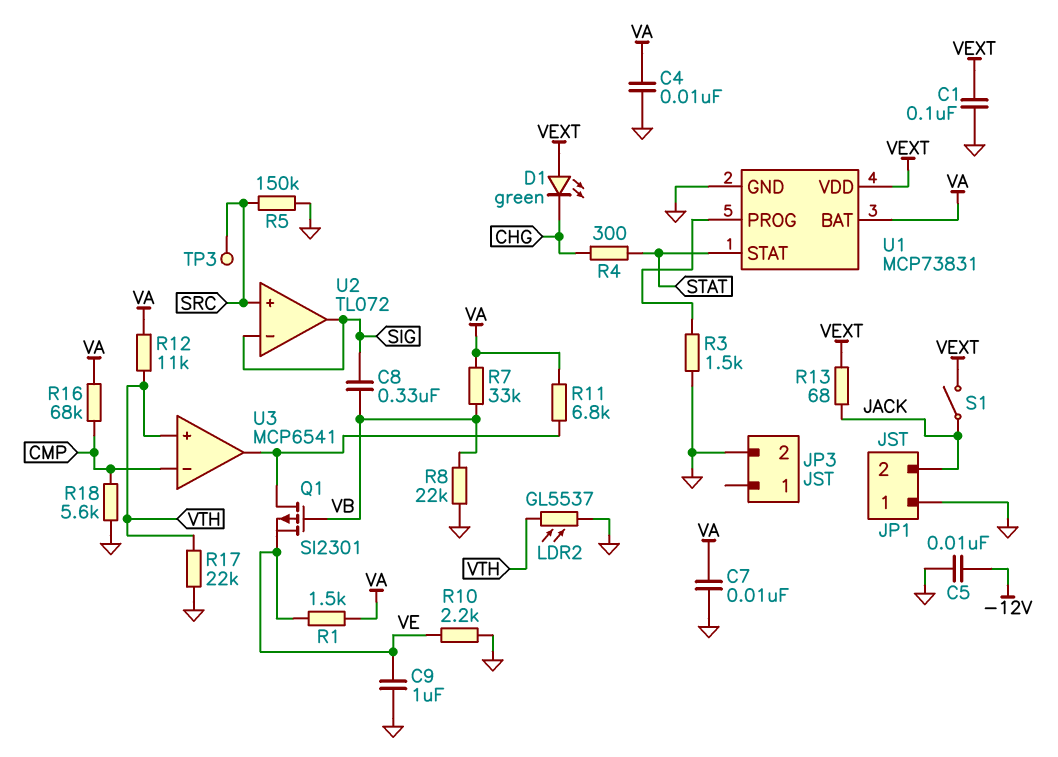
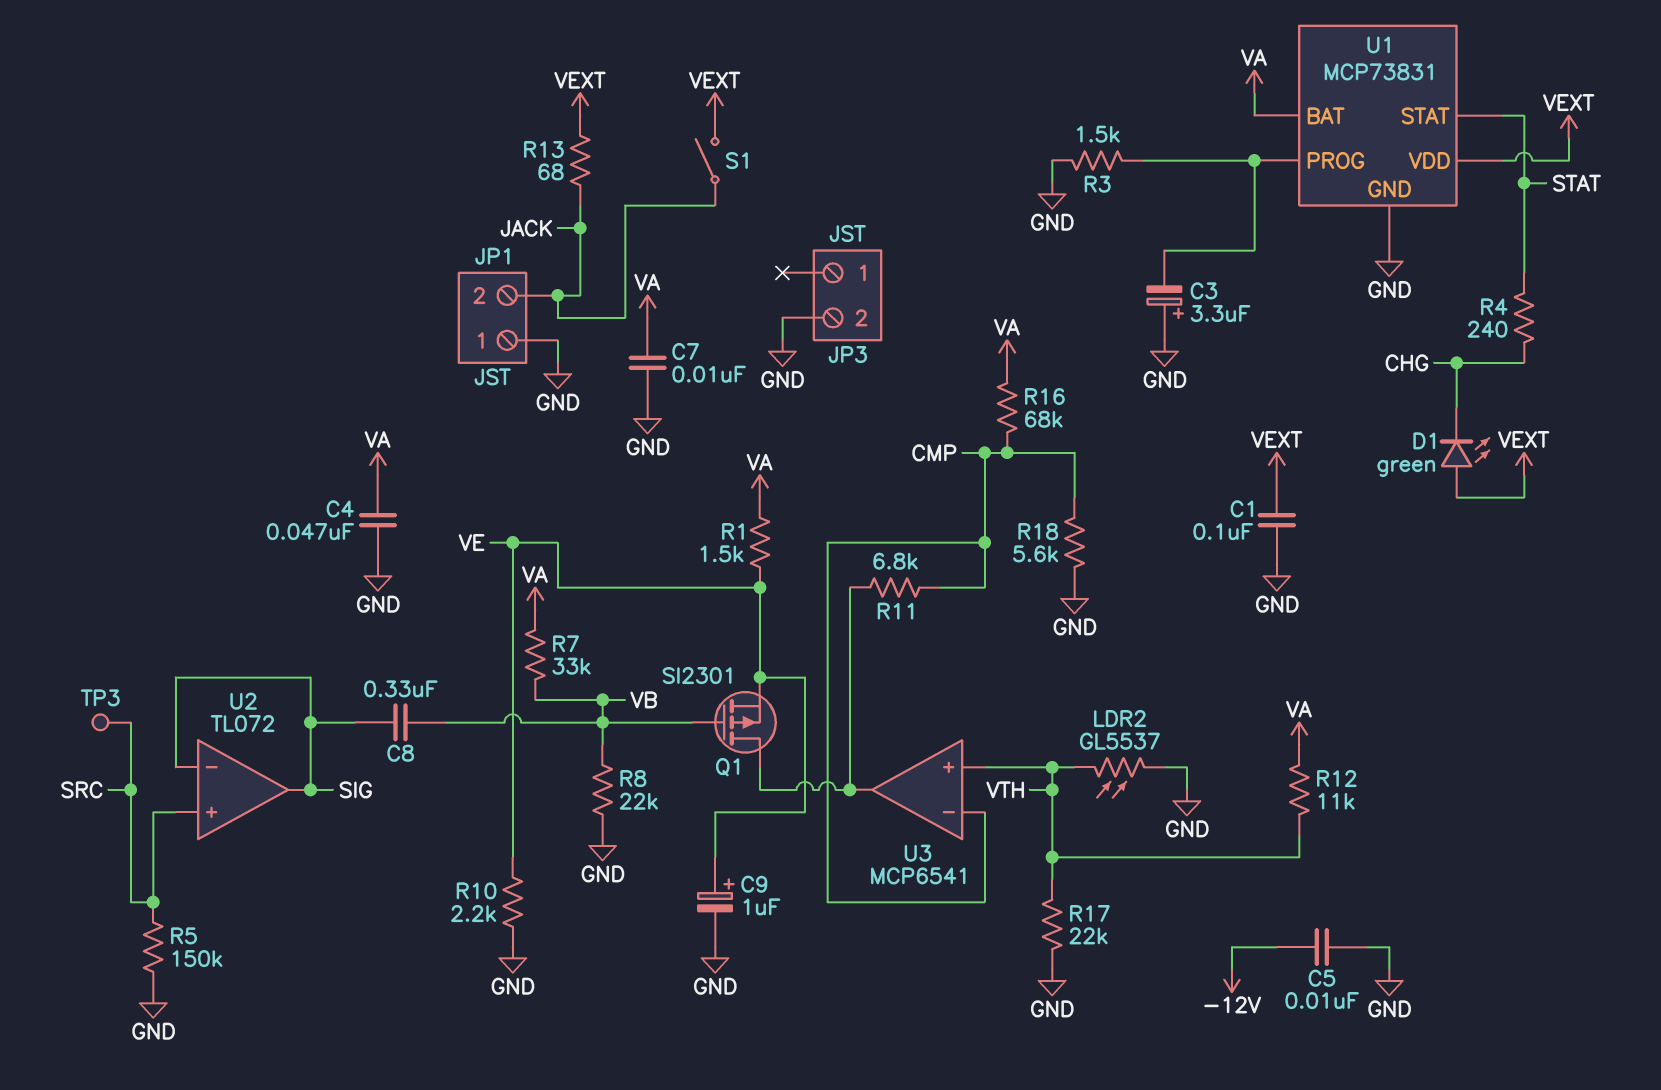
C3: none -> 3.3uF (plus GND, minus U1/PROG)
C4: 10nF (GND, VA) -> 47nF (GND, VA)
C9: 1uF (GND, VE) -> 1uF (plus VE, minus GND)
R4: 300 (CHG, STAT) -> 240 (CHG, STAT)
R11: 6.8k (U3/out, VA) -> 6.8k (CMP, U3/out)

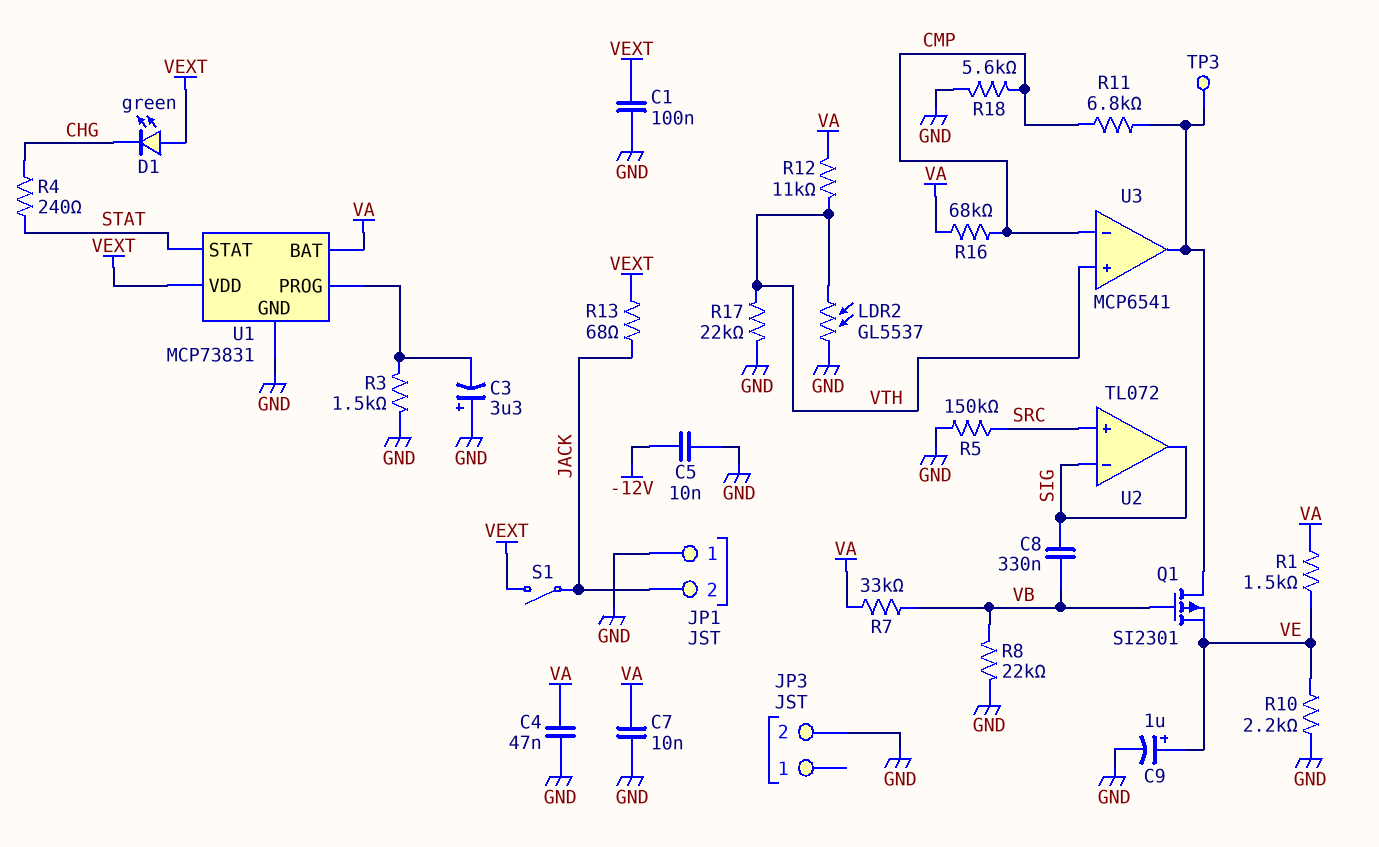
TP3: test point (SRC) -> test point (U3/out)

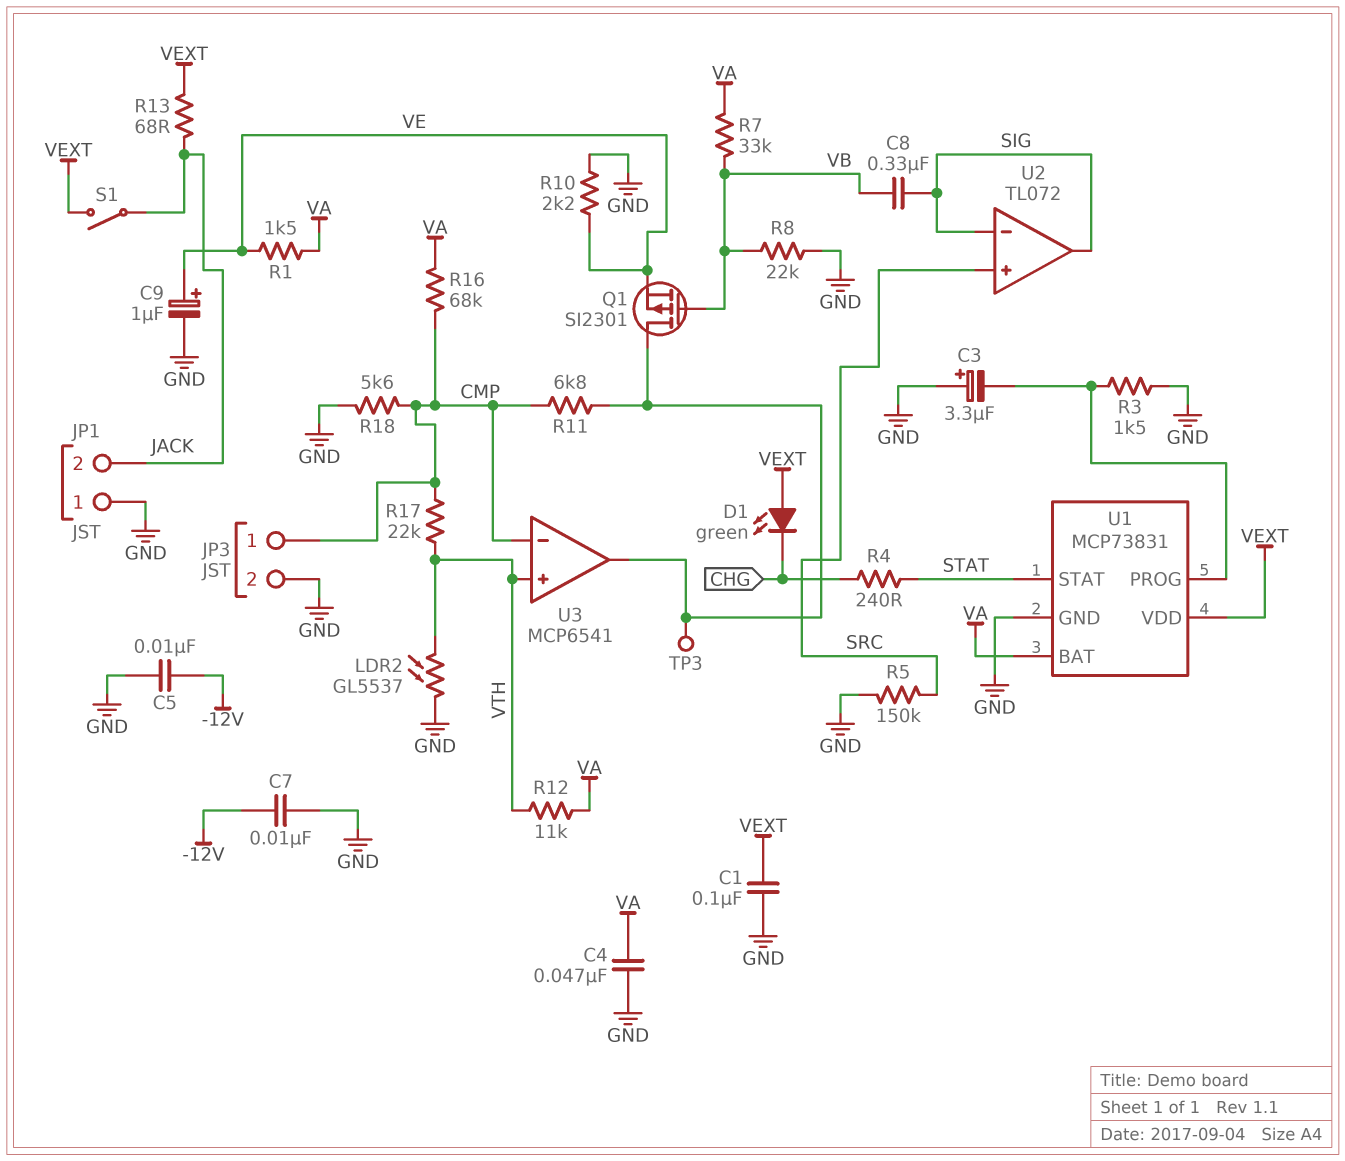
C7: 10nF (GND, VA) -> 10nF (-12V, GND)
JP3 pin 1: none -> CMP
R17: 22k (GND, VTH) -> 22k (CMP, VTH)

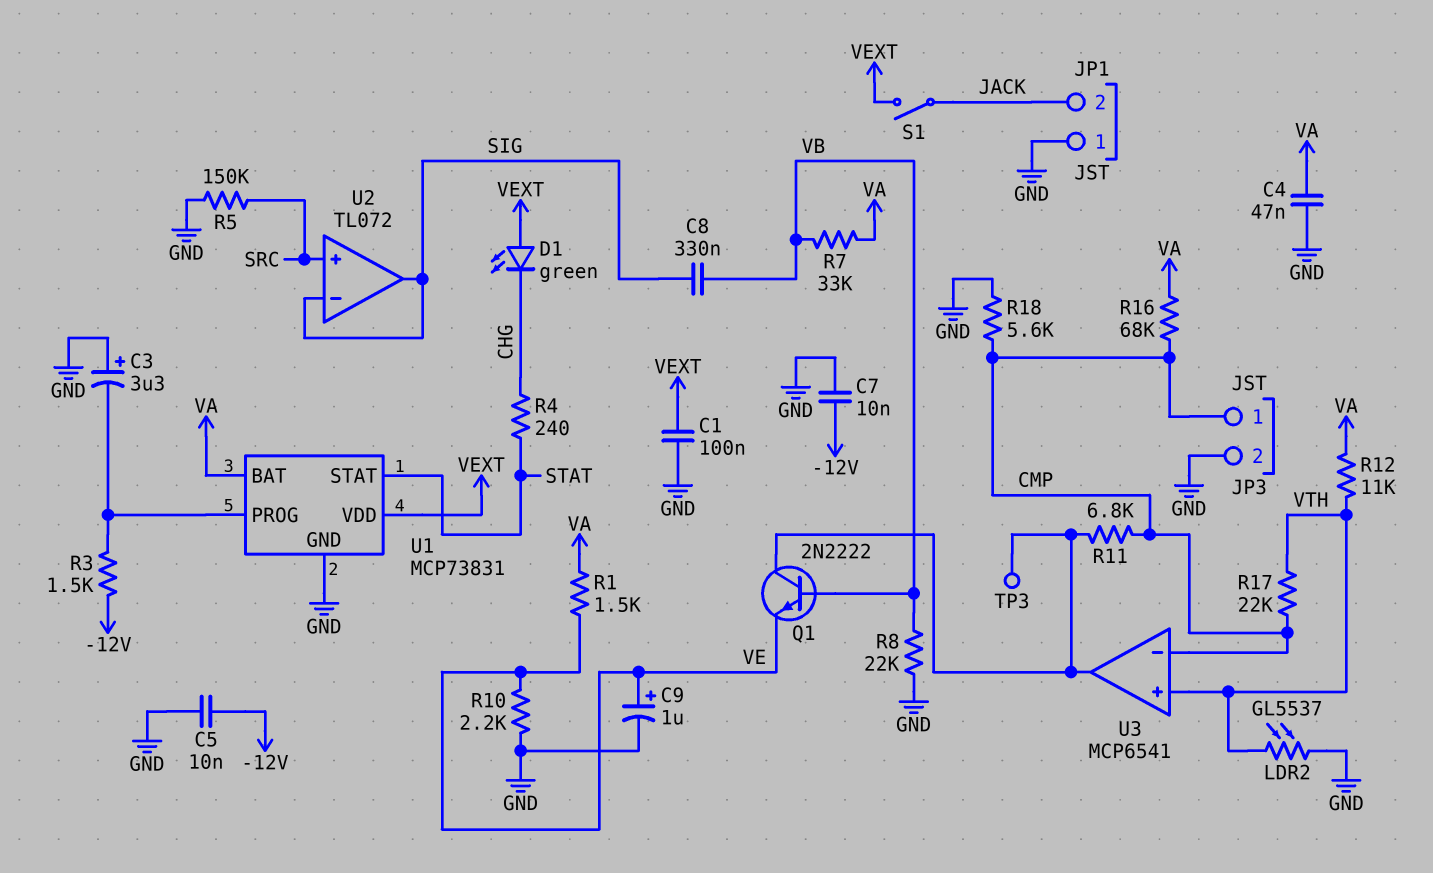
Q1: PMOS SI2301 (G VB, D U3/out, S VE) -> NPN 2N2222 (B VB, C U3/out, E VE)
R3: 1.5k (GND, U1/PROG) -> 1.5k (-12V, U1/PROG)
R13: 68 (JACK, VEXT) -> none

